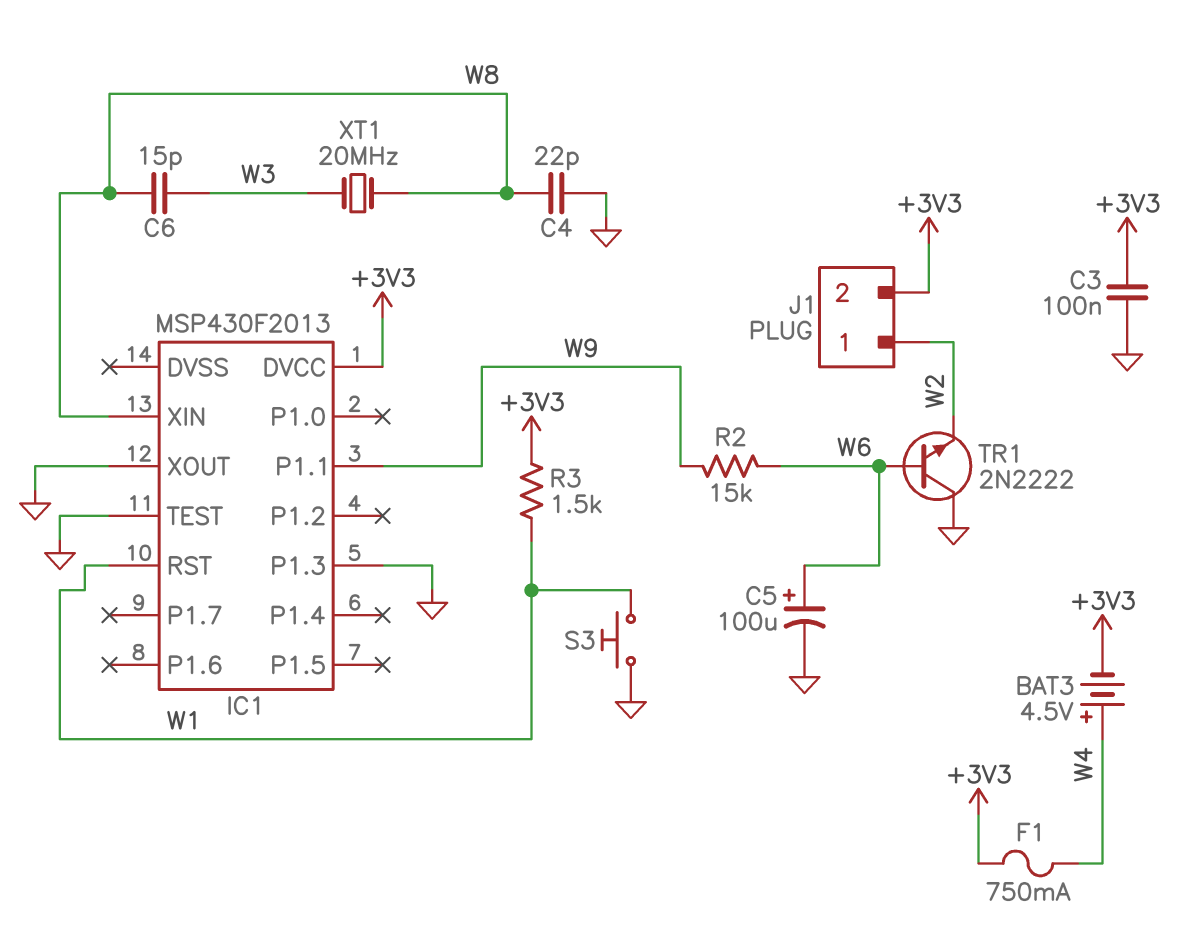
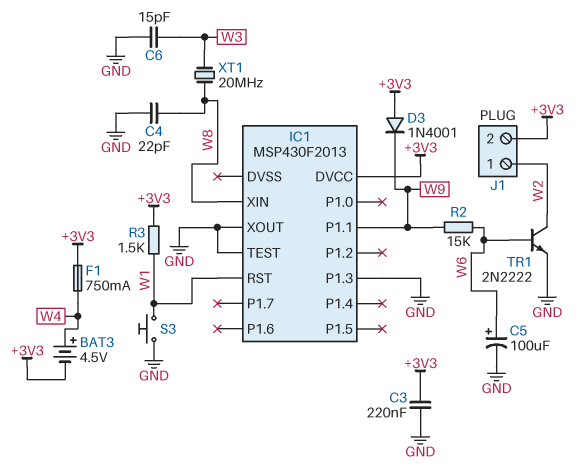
C3: 100nF (+3V3, GND) -> 220nF (+3V3, GND)
C6: 15pF (W3, W8) -> 15pF (GND, W3)
D3: none -> diode 1N4001 (A +3V3, K W9)
TR1: NPN 2N2222 (B W6, C GND, E W2) -> NPN 2N2222 (B W6, C W2, E GND)

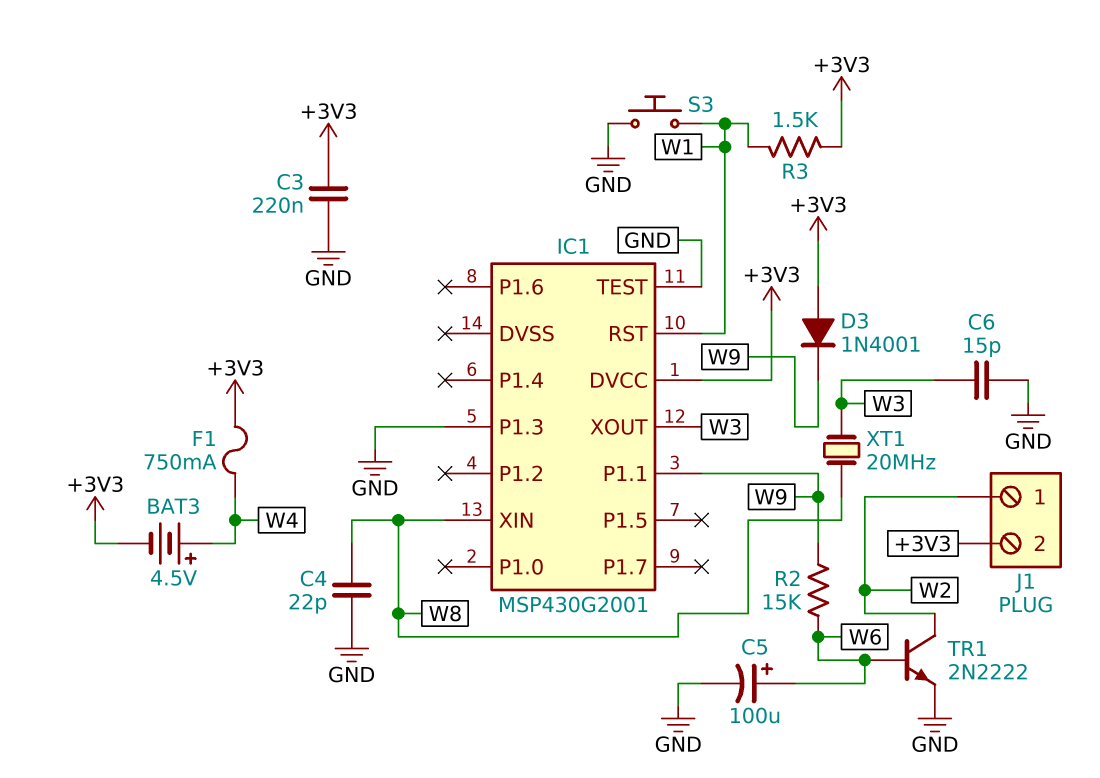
IC1: MSP430F2013 -> MSP430G2001
IC1 pin XOUT: GND -> W3

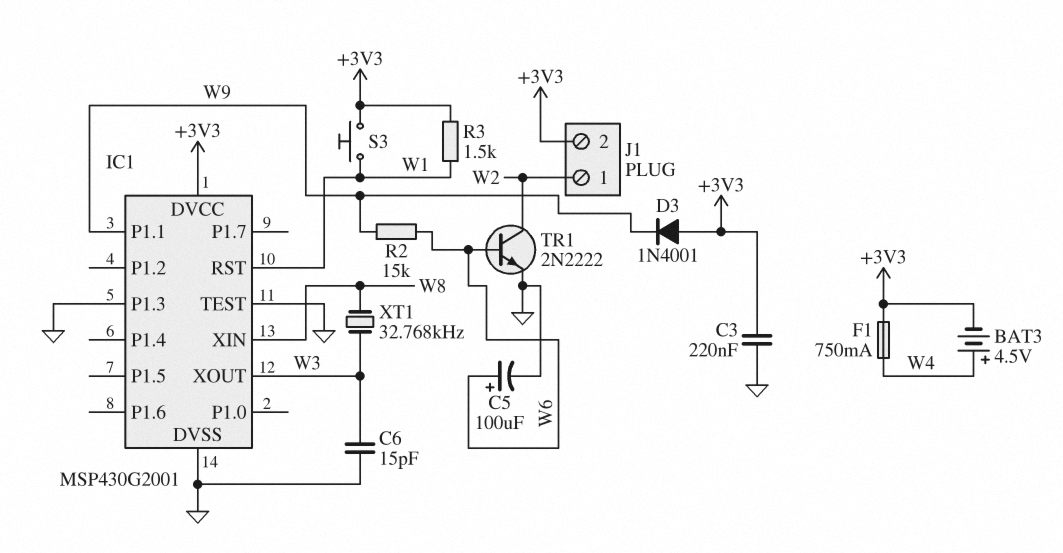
C4: 22pF (GND, W8) -> none
IC1 pin DVSS: none -> GND
S3: button (GND, W1) -> button (+3V3, W1)
XT1: 20MHz (W3, W8) -> 32.768kHz (W3, W8)

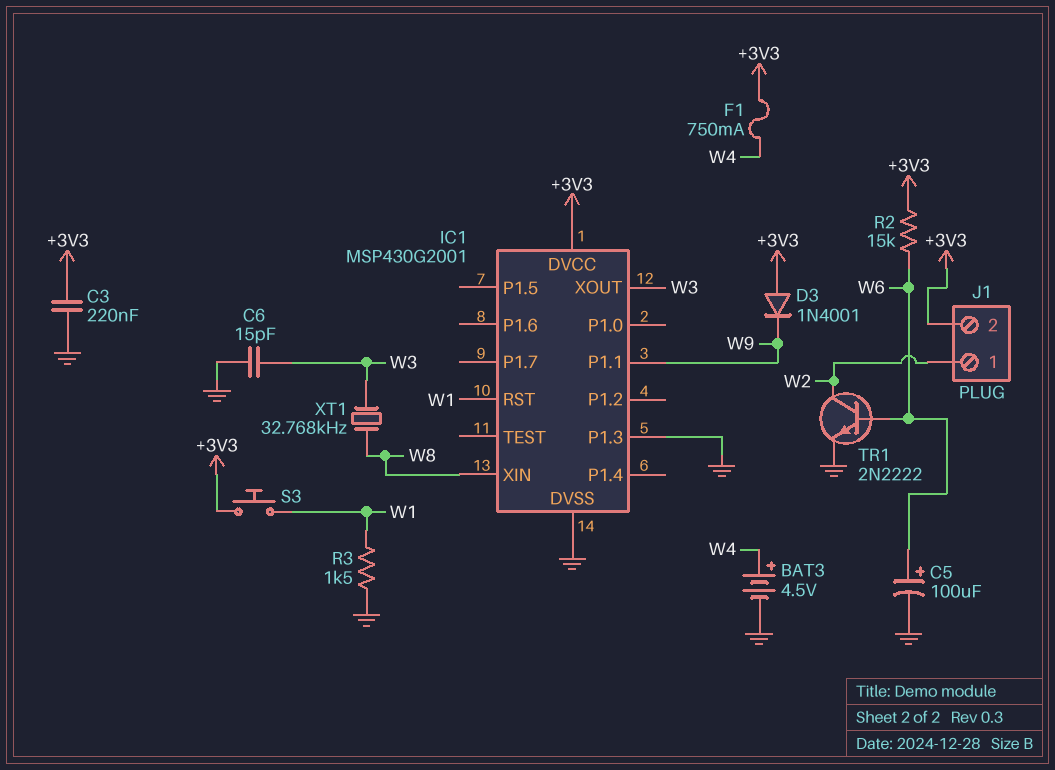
BAT3: 4.5V (plus W4, minus +3V3) -> 4.5V (plus W4, minus GND)
IC1 pin TEST: GND -> none
R2: 15k (W6, W9) -> 15k (+3V3, W6)
R3: 1.5k (+3V3, W1) -> 1.5k (GND, W1)

